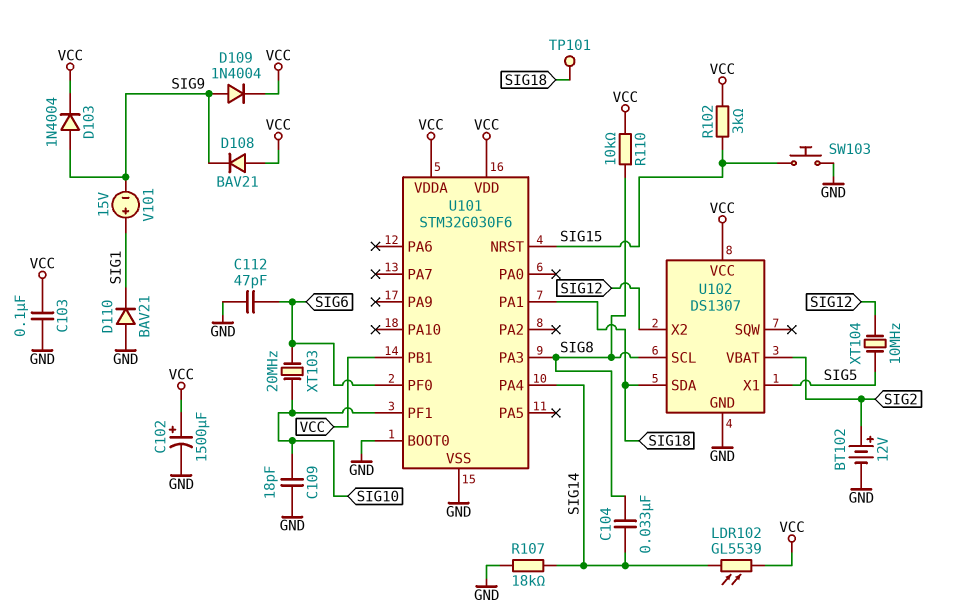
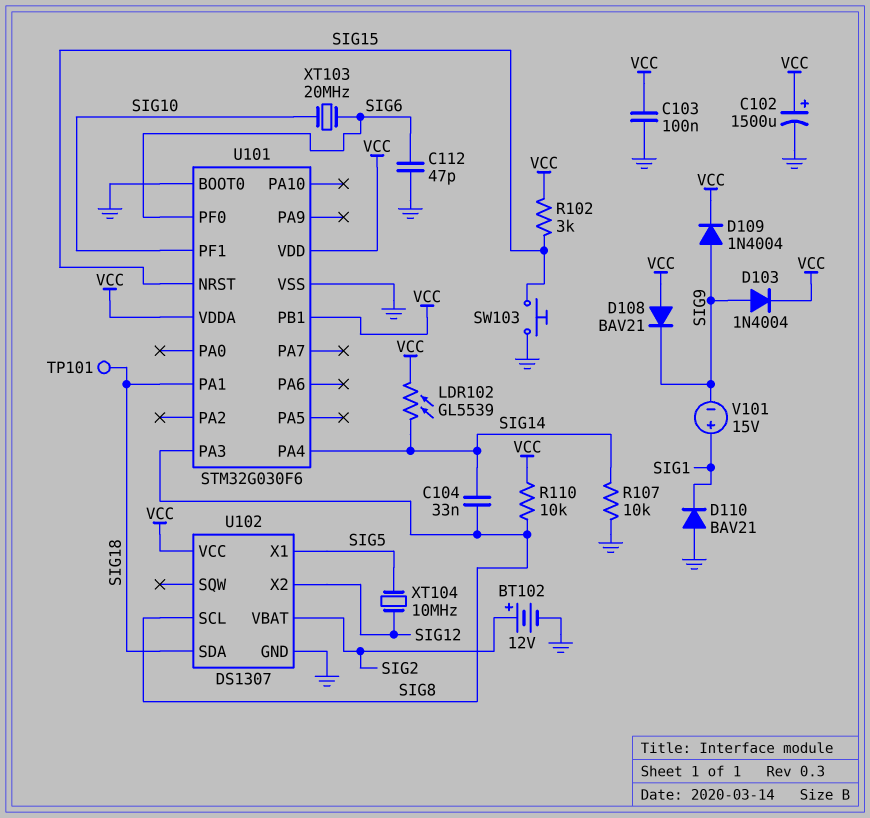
C109: 18pF (GND, SIG10) -> none
R107: 18k (GND, SIG14) -> 10k (GND, SIG14)

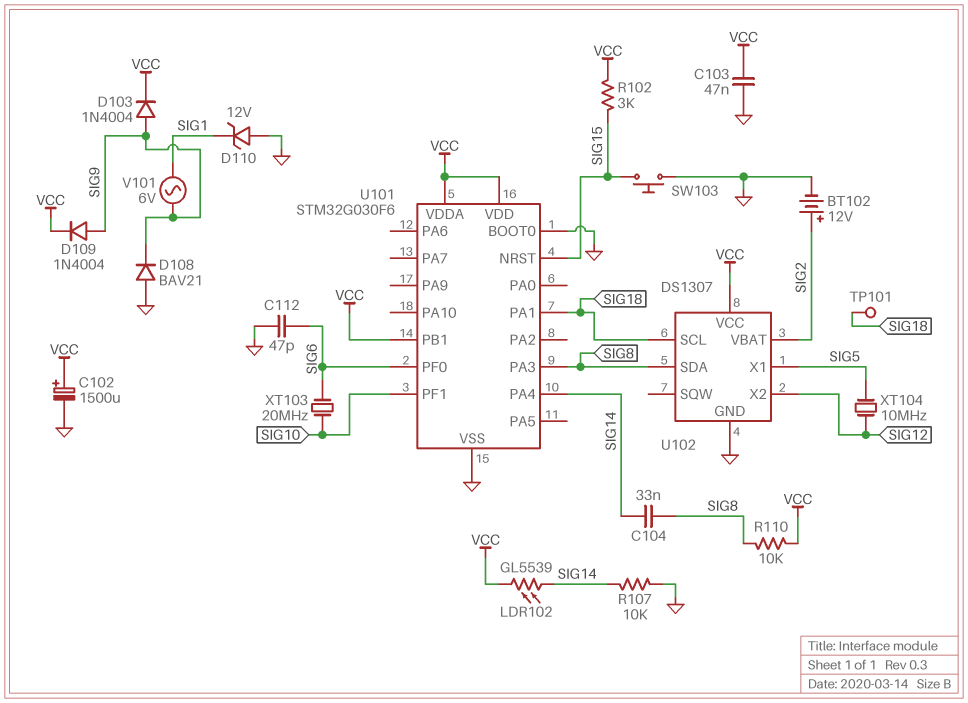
C103: 100nF (GND, VCC) -> 47nF (GND, VCC)
D108: diode BAV21 (A VCC, K SIG9) -> diode BAV21 (A GND, K SIG9)
D110: diode BAV21 (A GND, K SIG1) -> zener 12V (A GND, K SIG1)
U102 pin SCL: SIG8 -> SIG18
U102 pin SDA: SIG18 -> SIG8
V101: 15V (plus SIG1, minus SIG9) -> AC 6V (SIG1, SIG9)

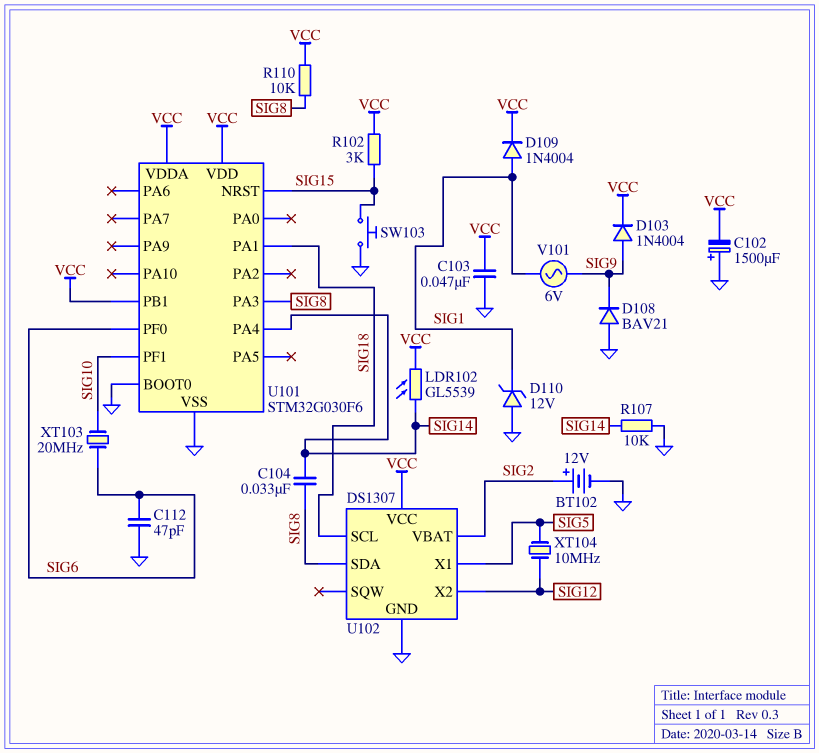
C102: 1500uF (plus VCC, minus GND) -> 1500uF (plus GND, minus VCC)
D109: diode 1N4004 (A SIG9, K VCC) -> diode 1N4004 (A SIG1, K VCC)
TP101: test point (SIG18) -> none

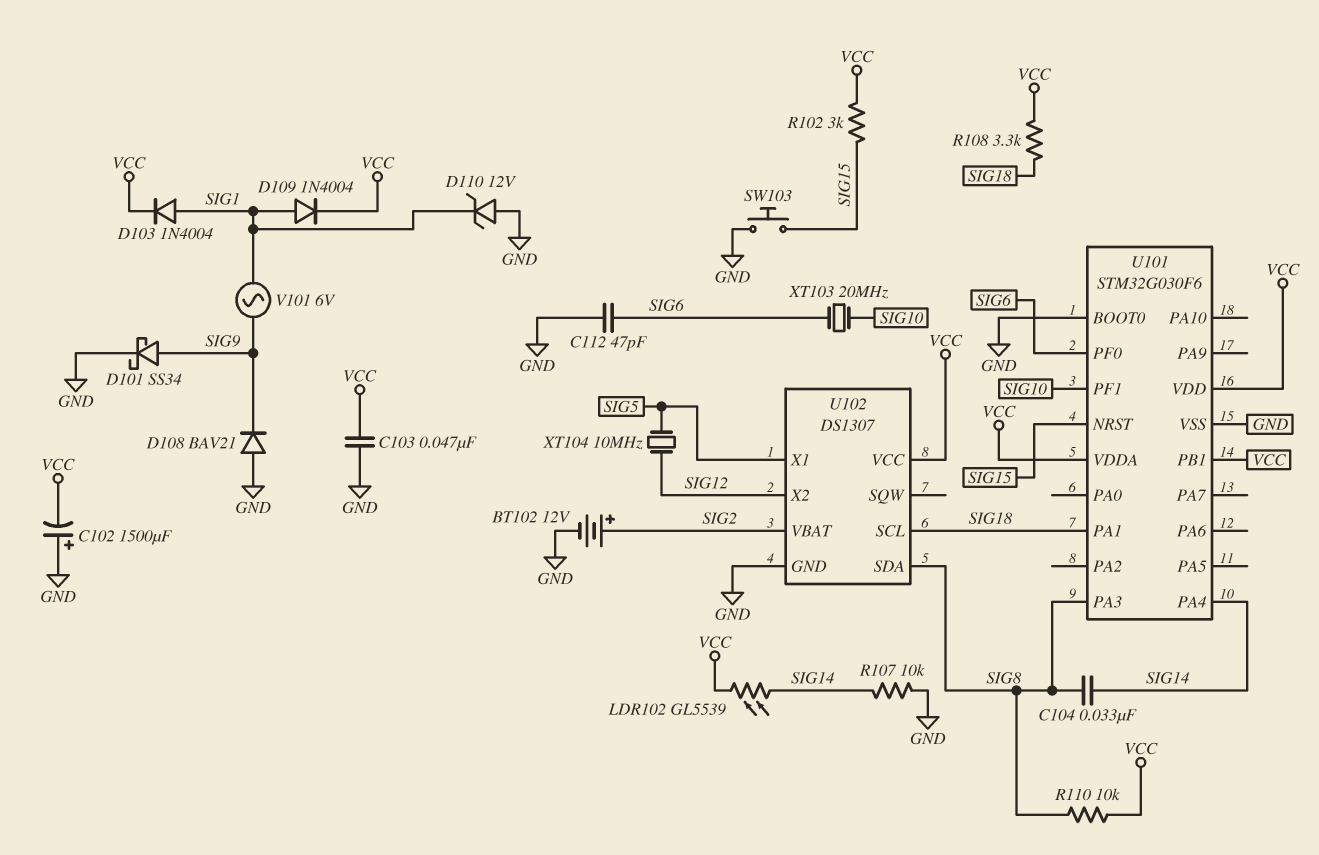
D101: none -> schottky SS34 (A SIG9, K GND)
D103: diode 1N4004 (A SIG9, K VCC) -> diode 1N4004 (A SIG1, K VCC)
R108: none -> 3.3k (SIG18, VCC)

